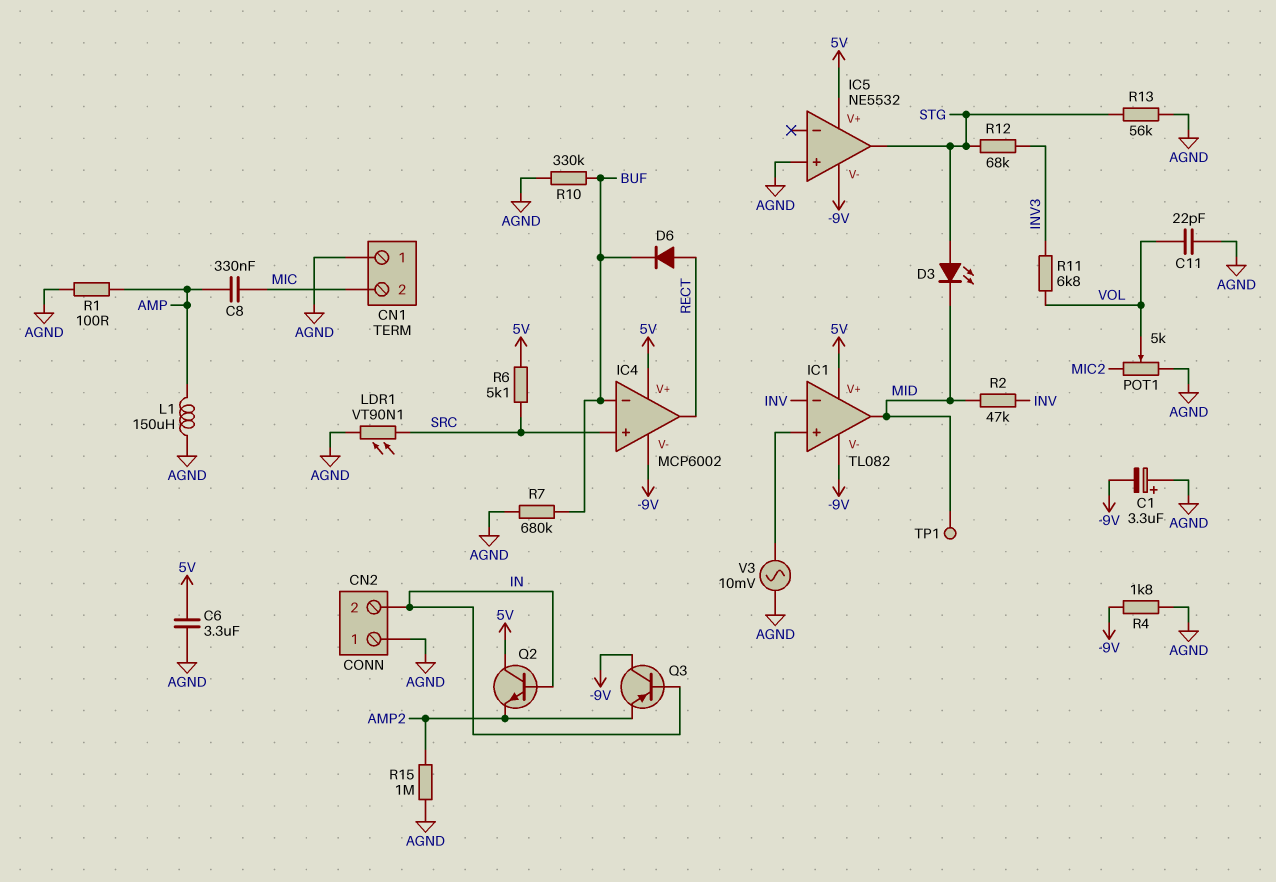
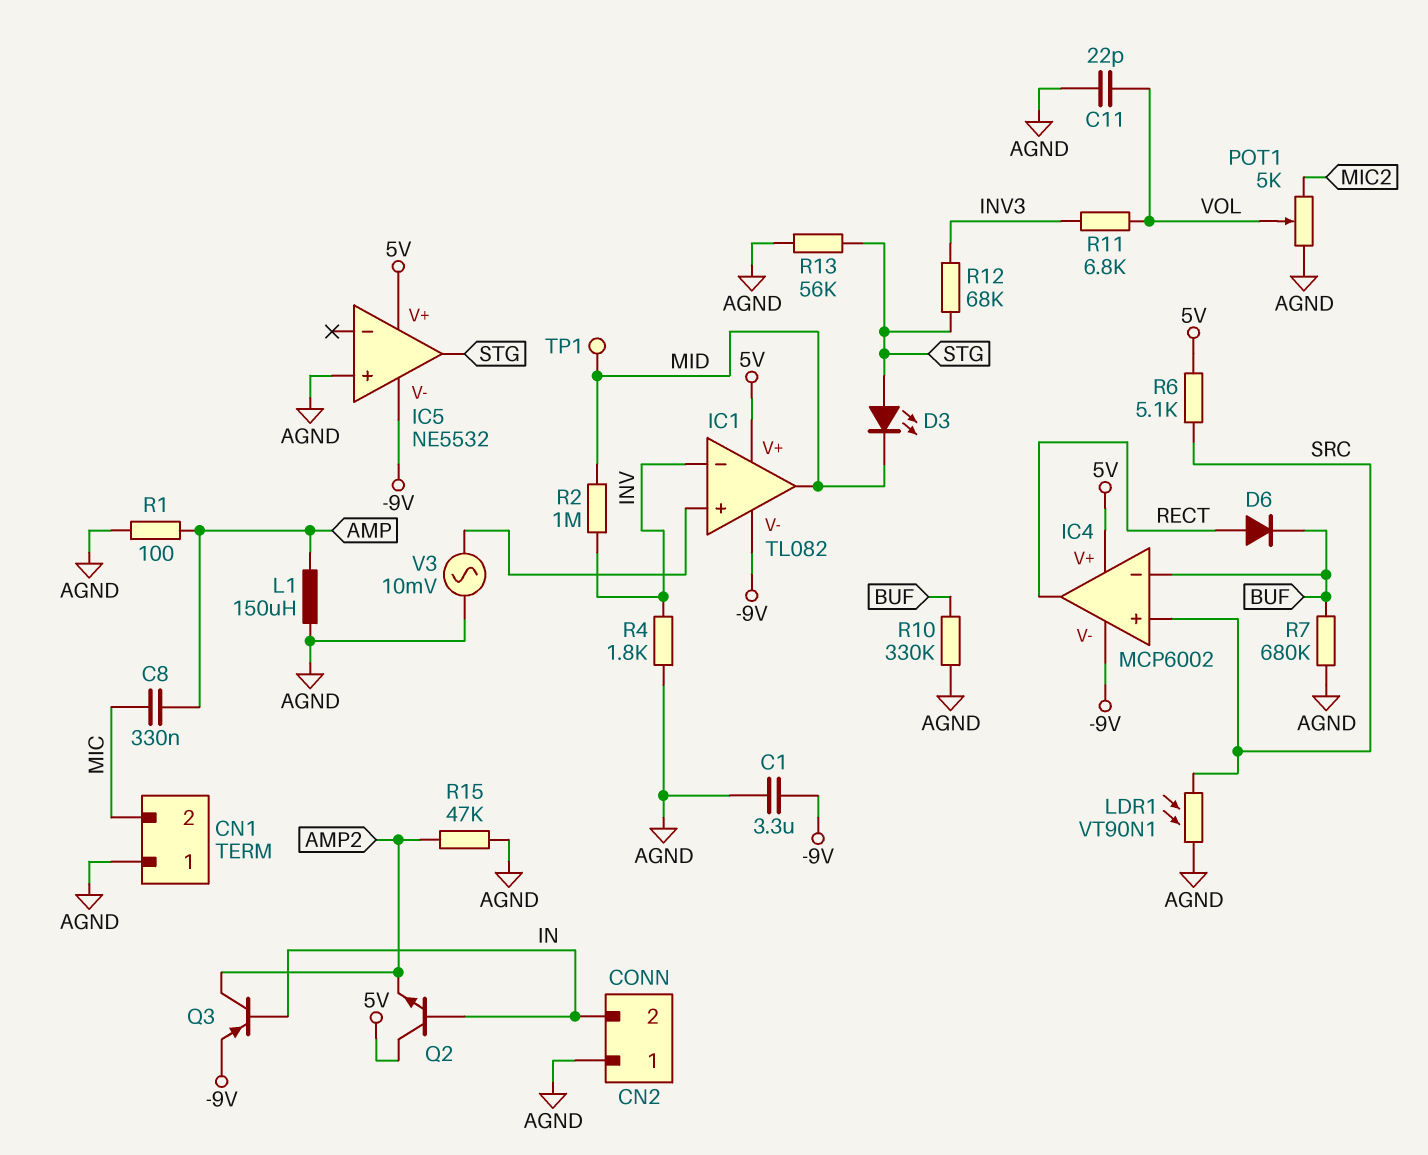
C1: 3.3uF (plus AGND, minus -9V) -> 3.3uF (-9V, AGND)
C6: 3.3uF (5V, AGND) -> none
Q3: PNP (B IN, C -9V, E AMP2) -> PNP (B IN, C AMP2, E -9V)
R2: 47k (INV, MID) -> 1M (INV, MID)
R4: 1.8k (-9V, AGND) -> 1.8k (AGND, INV)
R15: 1M (AGND, AMP2) -> 47k (AGND, AMP2)

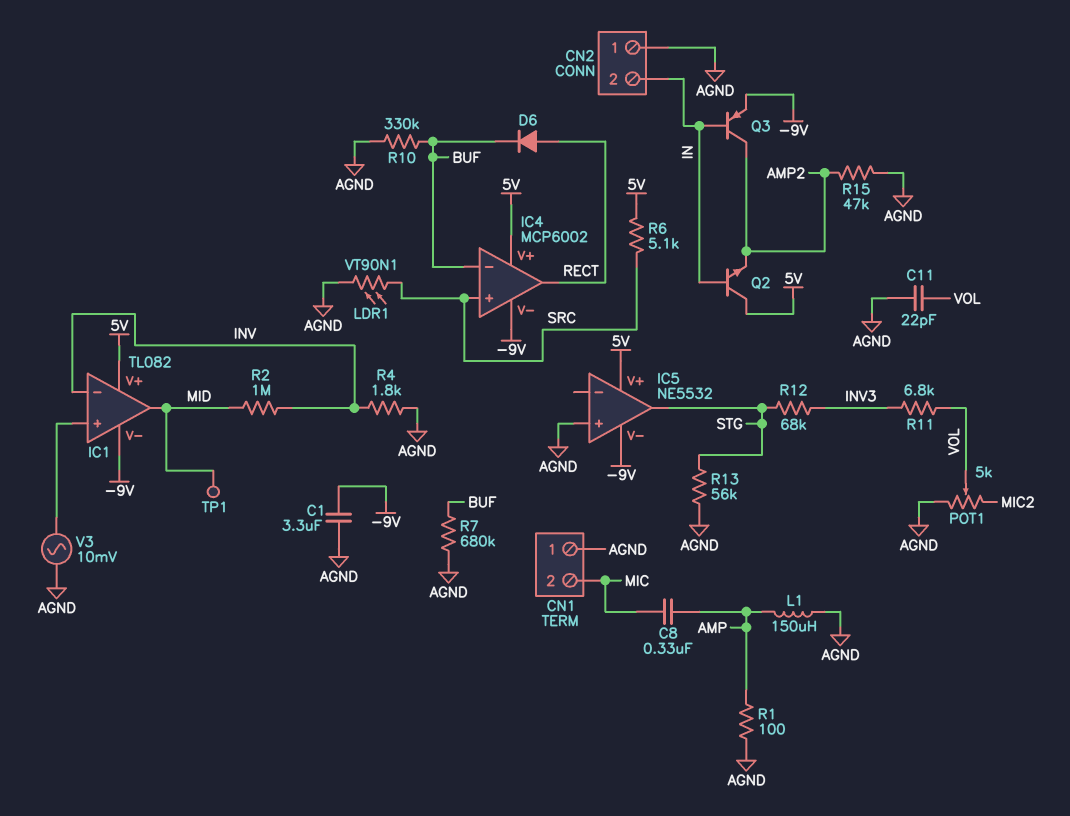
D3: LED (A STG, K MID) -> none

